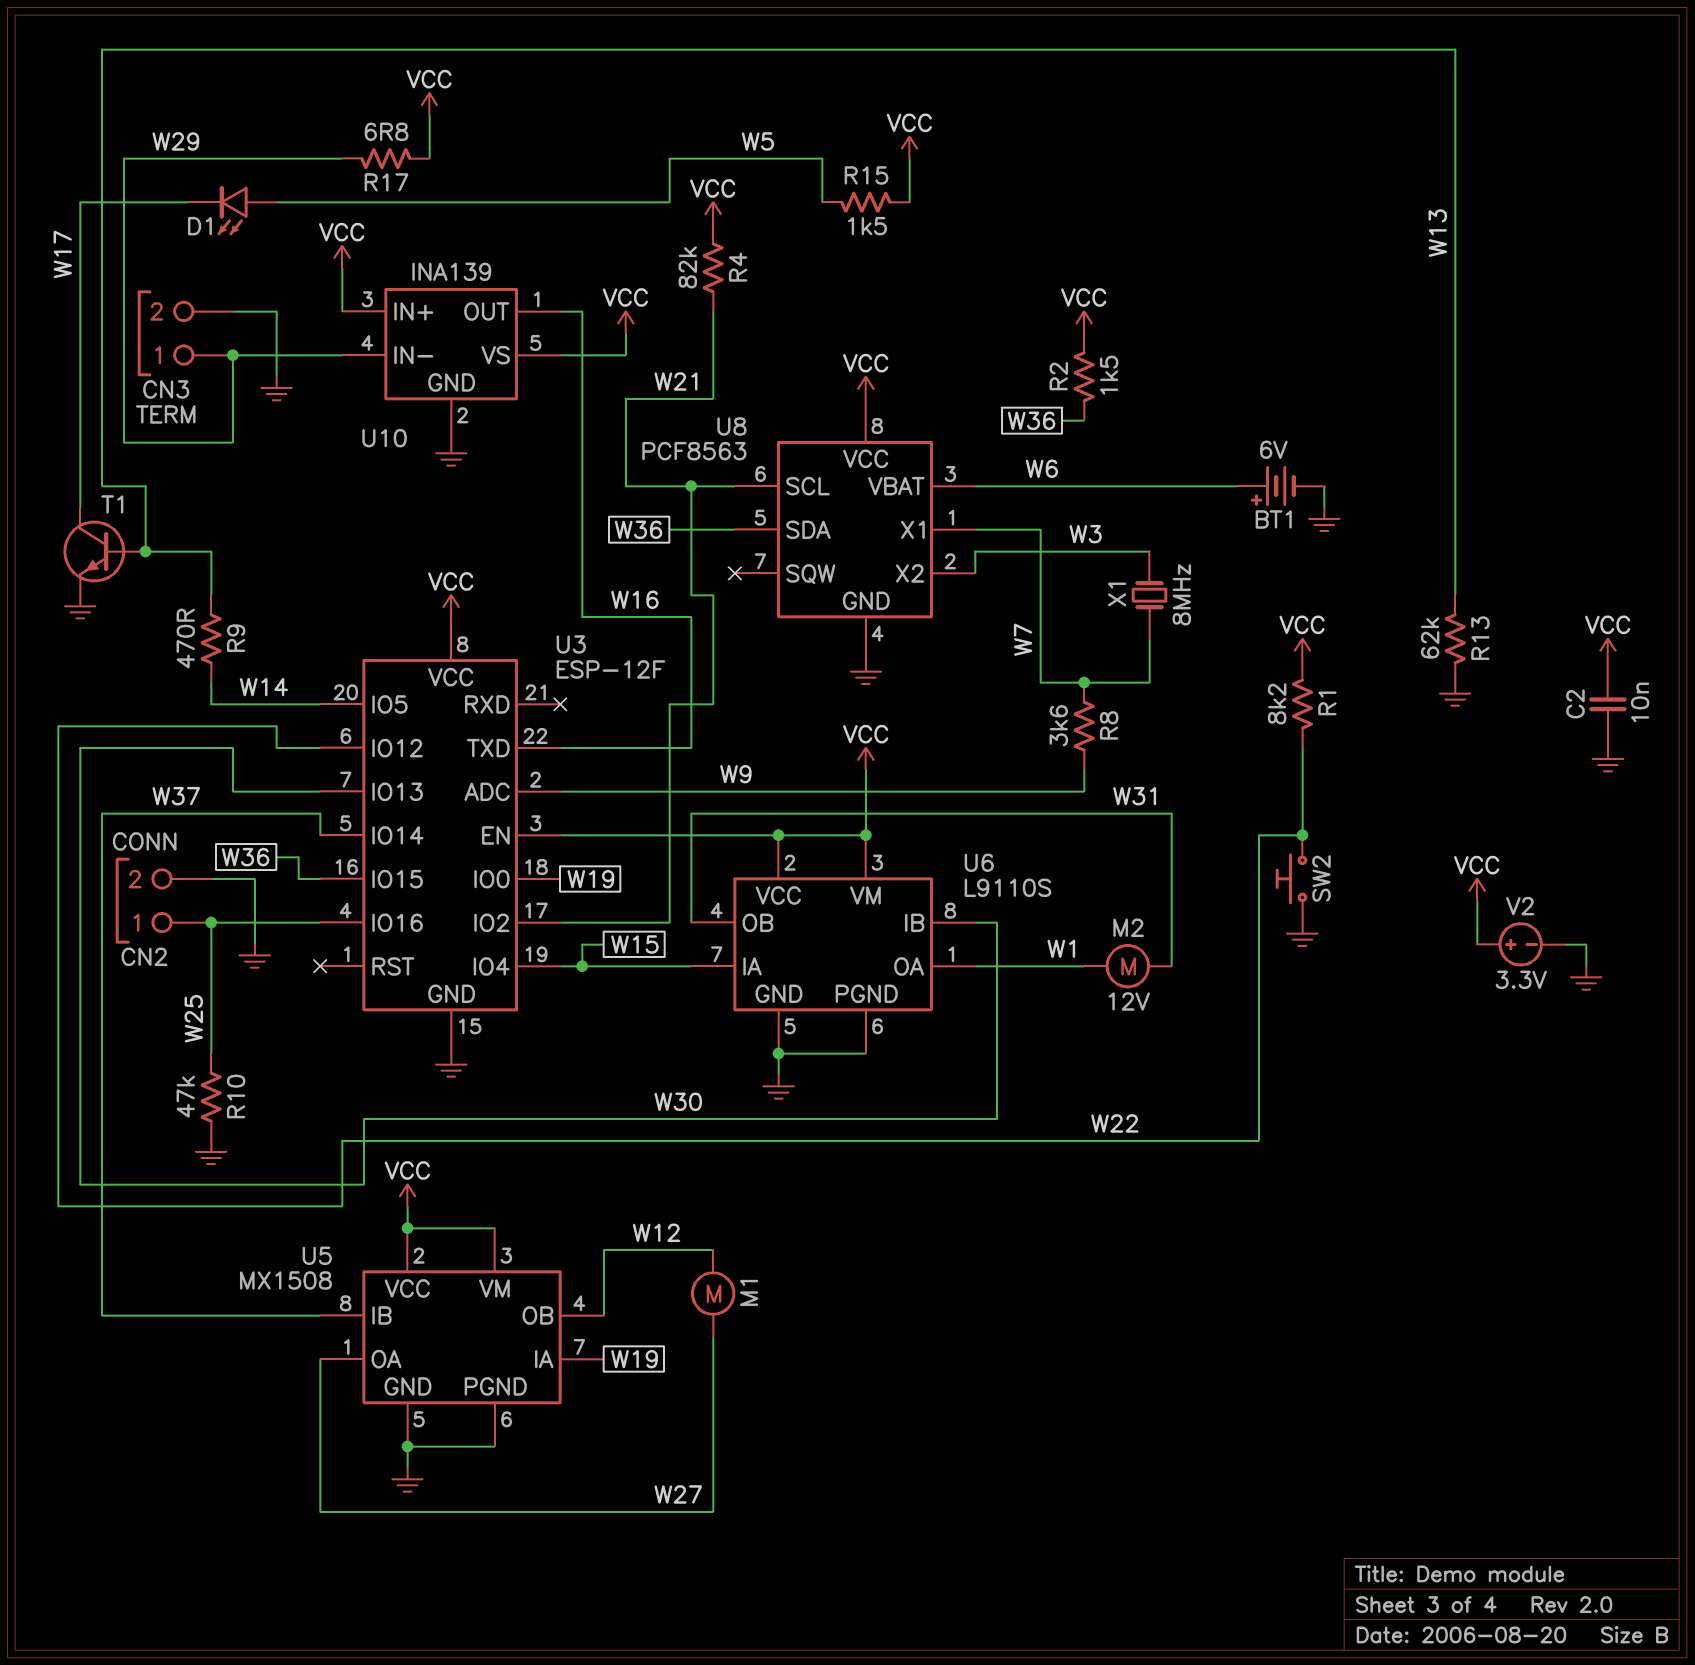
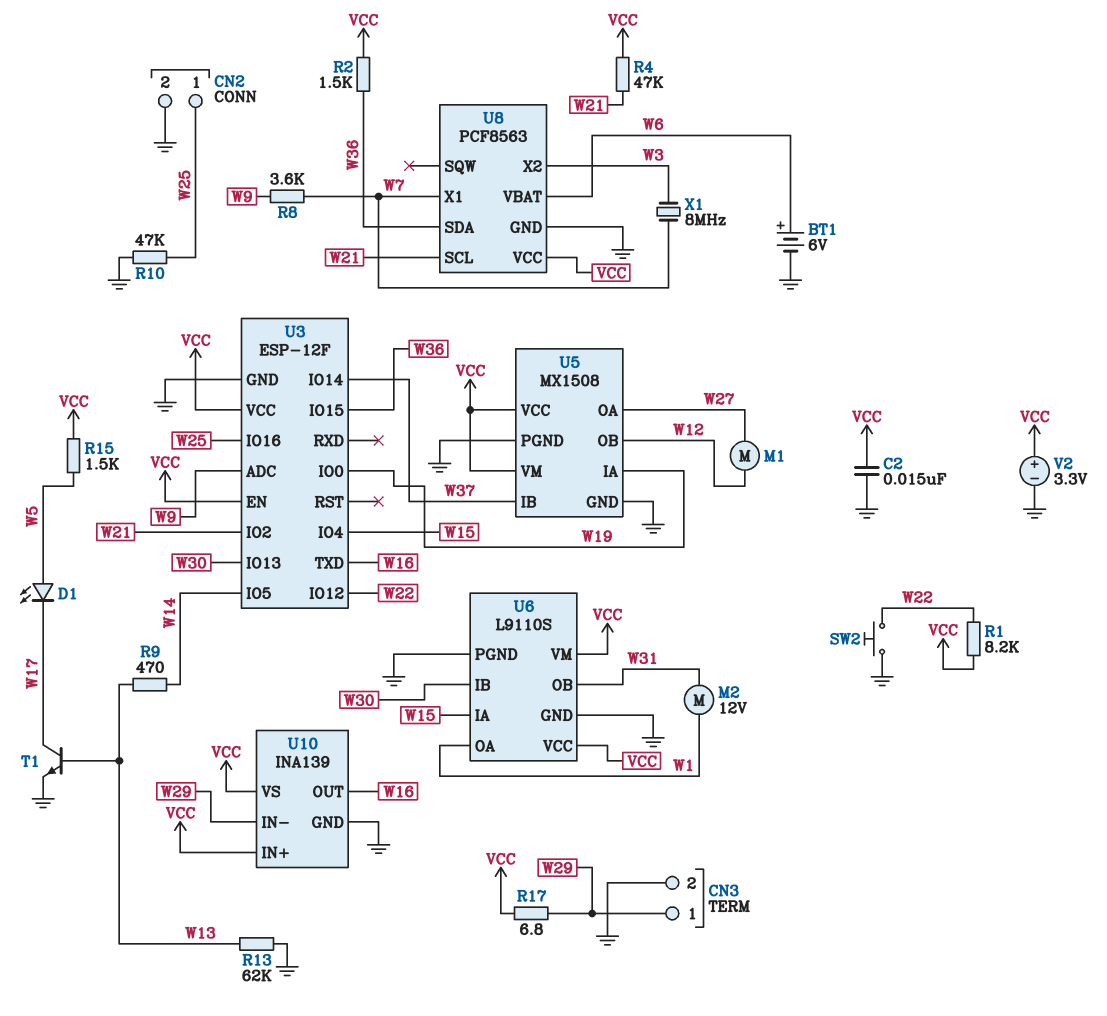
C2: 10nF (GND, VCC) -> 15nF (GND, VCC)
R4: 82k (VCC, W21) -> 47k (VCC, W21)

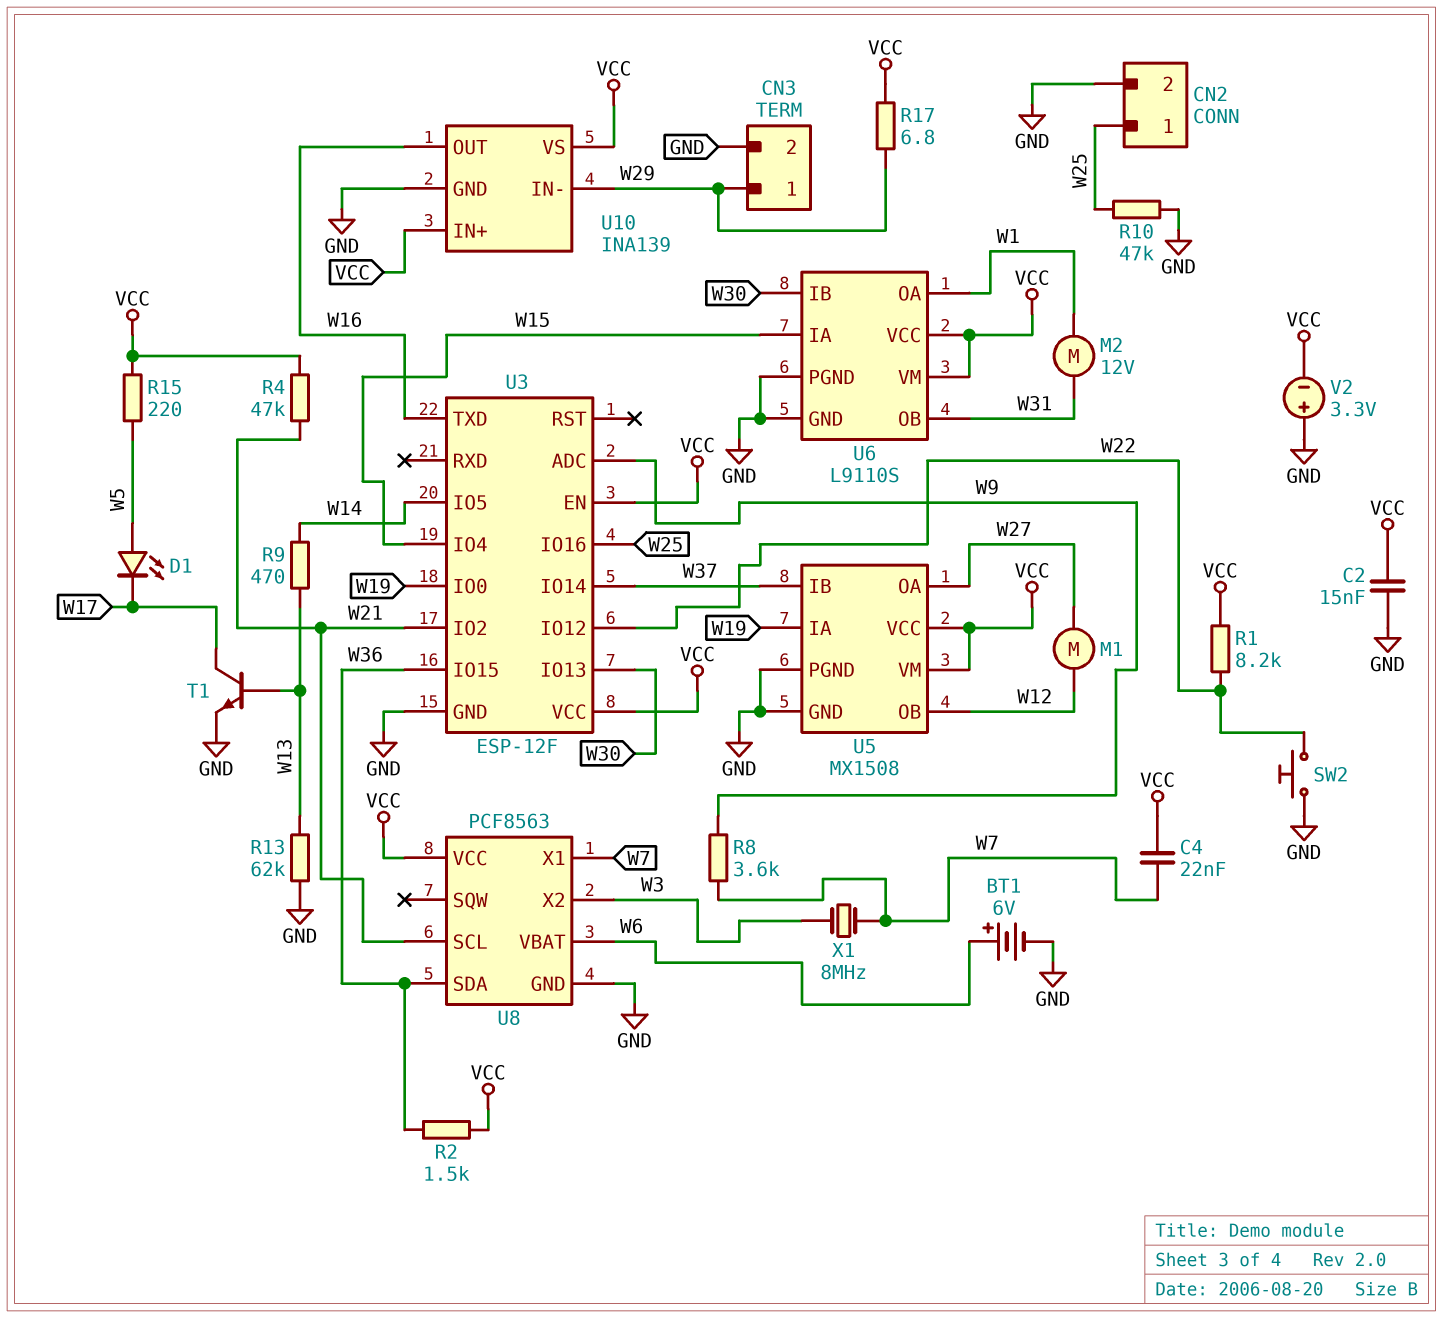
C4: none -> 22nF (VCC, W7)
R15: 1.5k (VCC, W5) -> 220 (VCC, W5)
V2: 3.3V (plus VCC, minus GND) -> 3.3V (plus GND, minus VCC)

